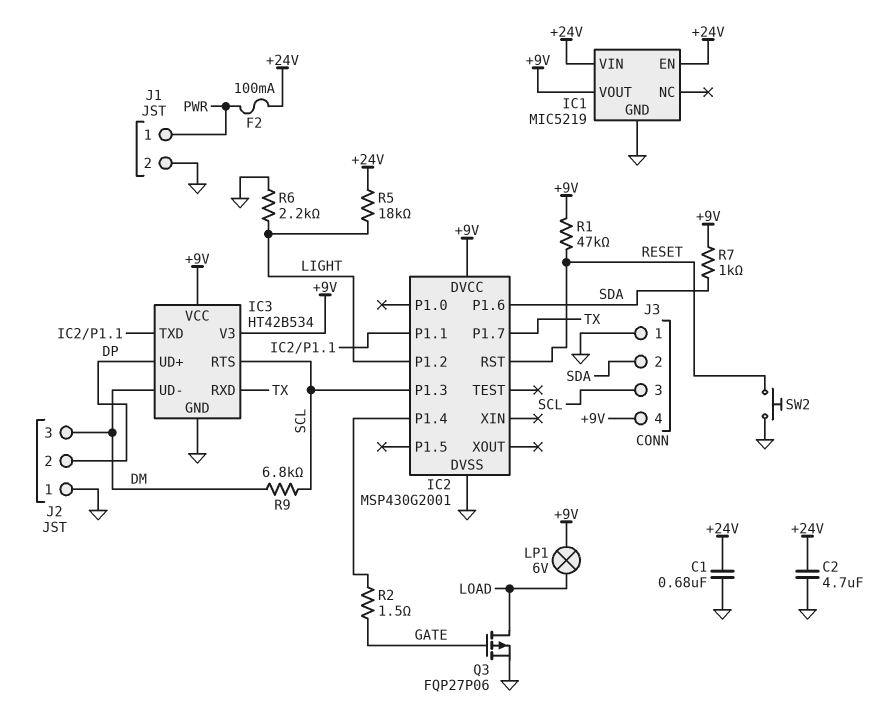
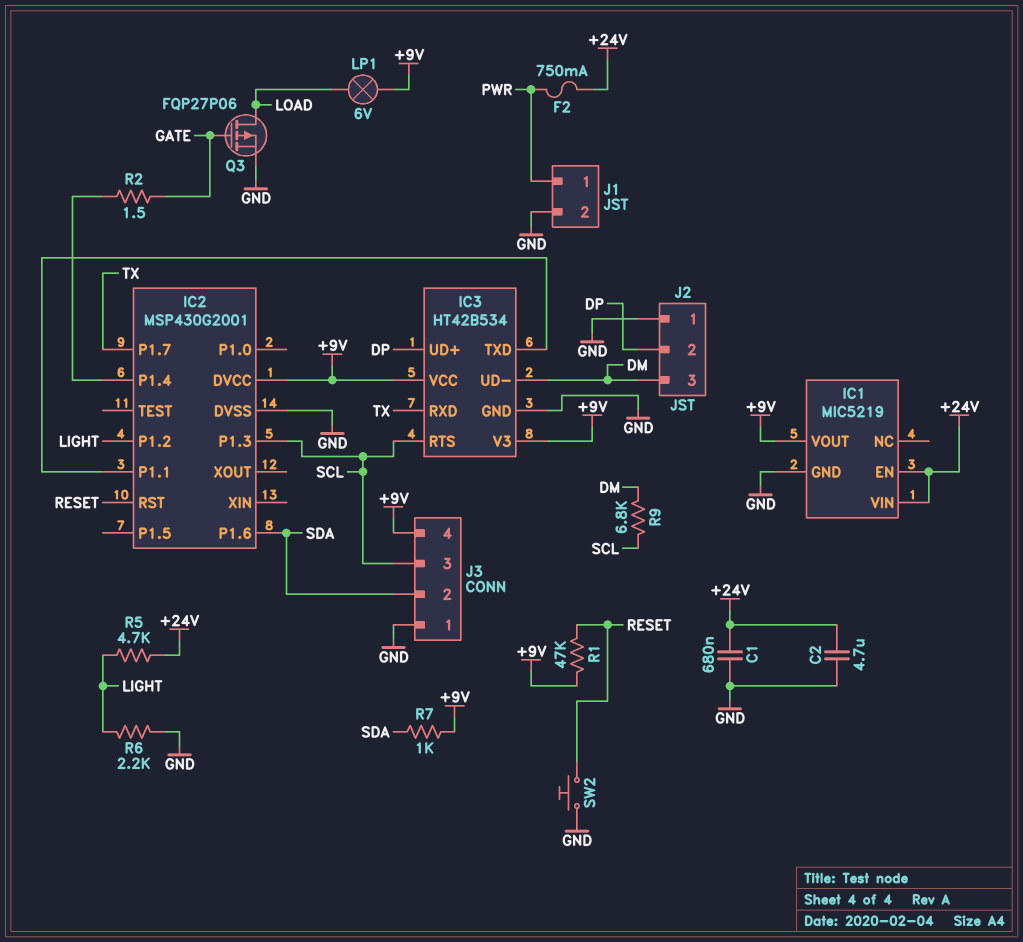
F2: 100mA (+24V, PWR) -> 750mA (+24V, PWR)
R5: 18k (+24V, LIGHT) -> 4.7k (+24V, LIGHT)

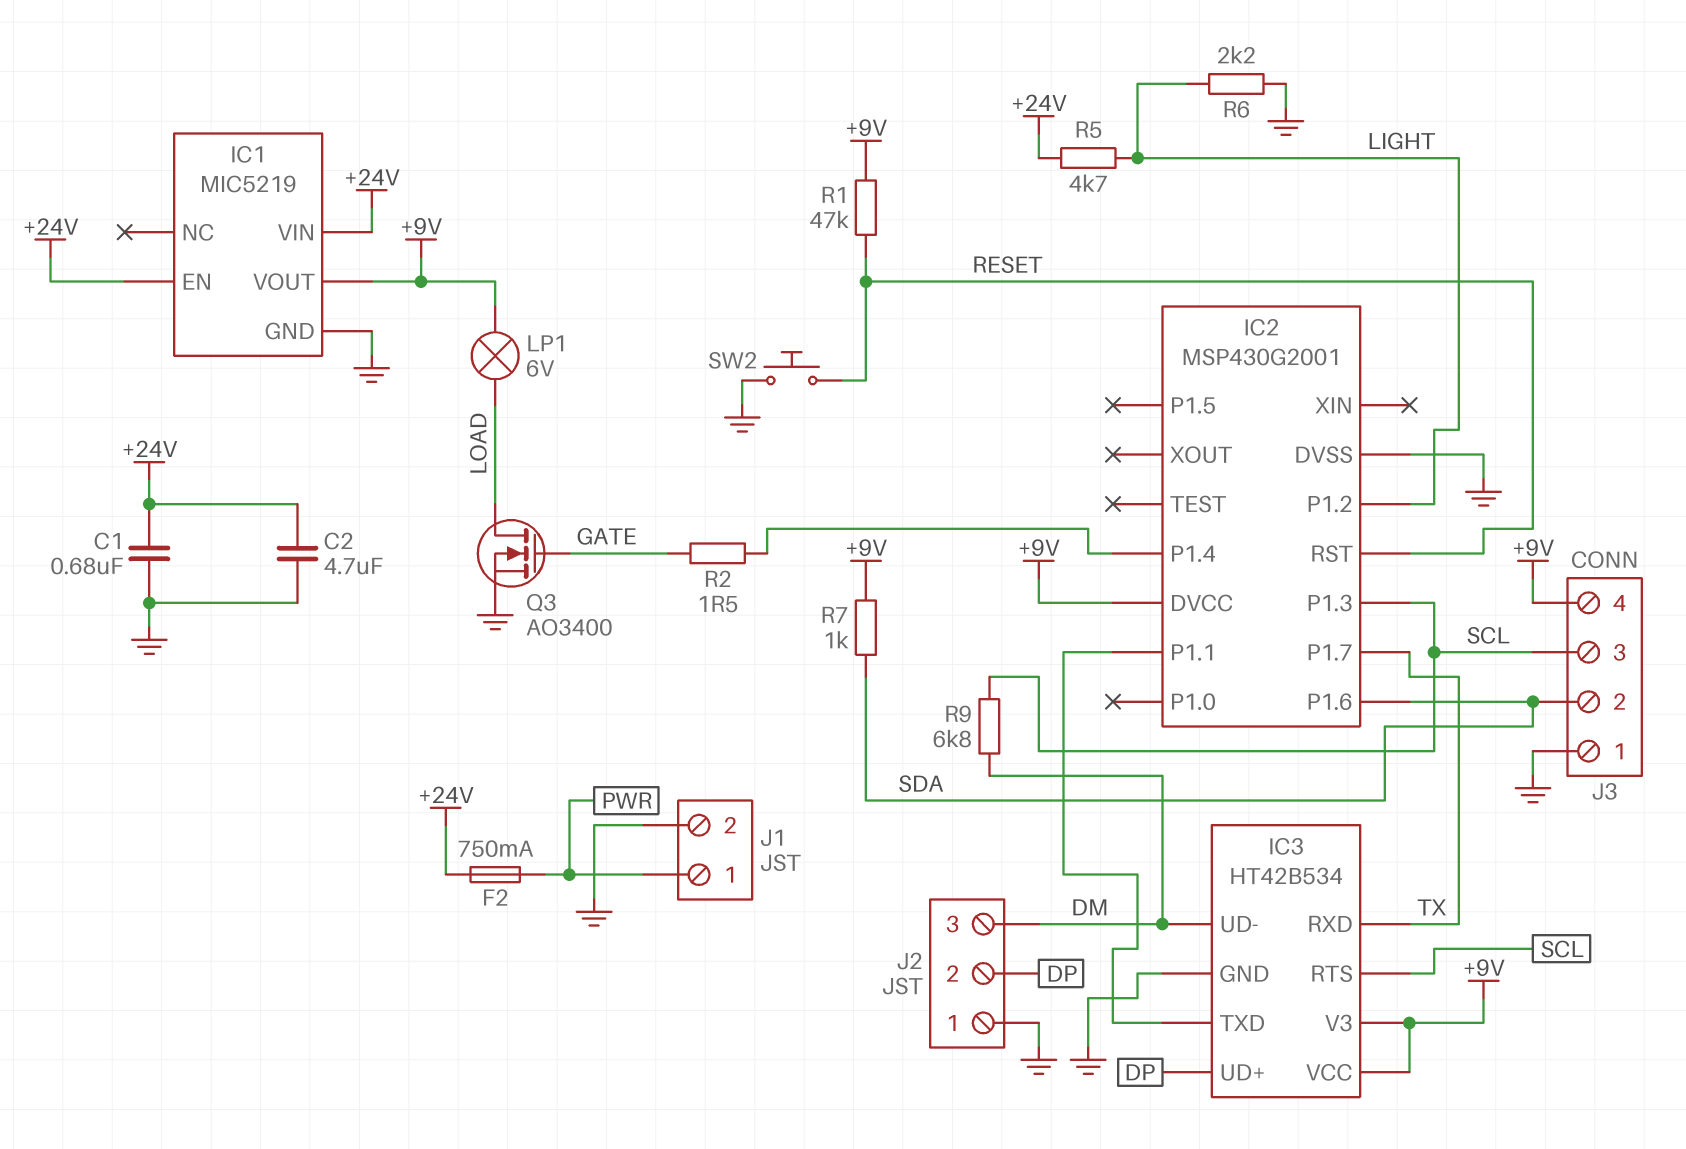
Q3: PMOS FQP27P06 (G GATE, D LOAD, S GND) -> NMOS AO3400 (G GATE, D LOAD, S GND)

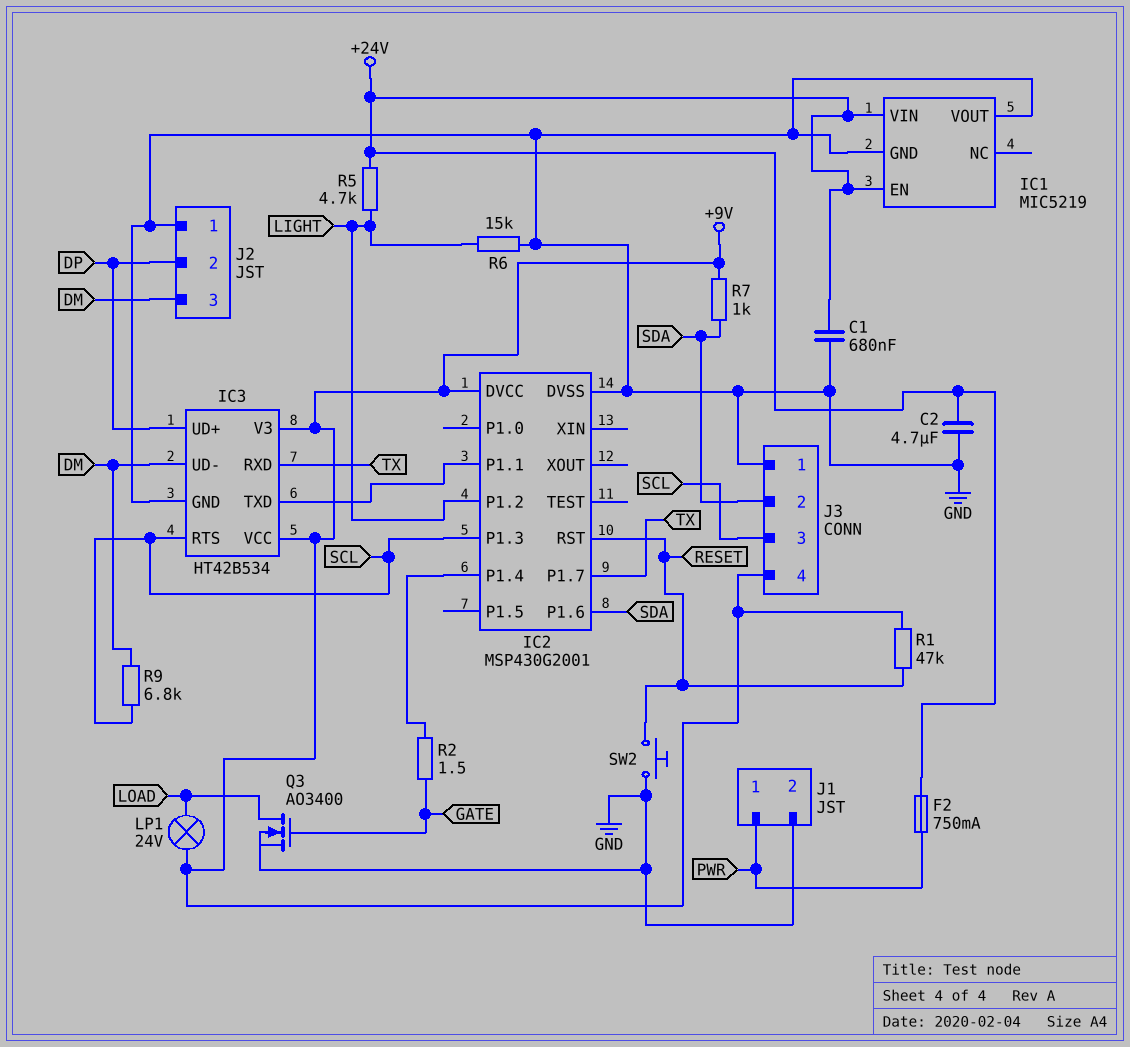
IC1 pin VOUT: +9V -> GND
LP1: lamp 6V (+9V, LOAD) -> lamp 24V (+9V, LOAD)
R6: 2.2k (GND, LIGHT) -> 15k (GND, LIGHT)

